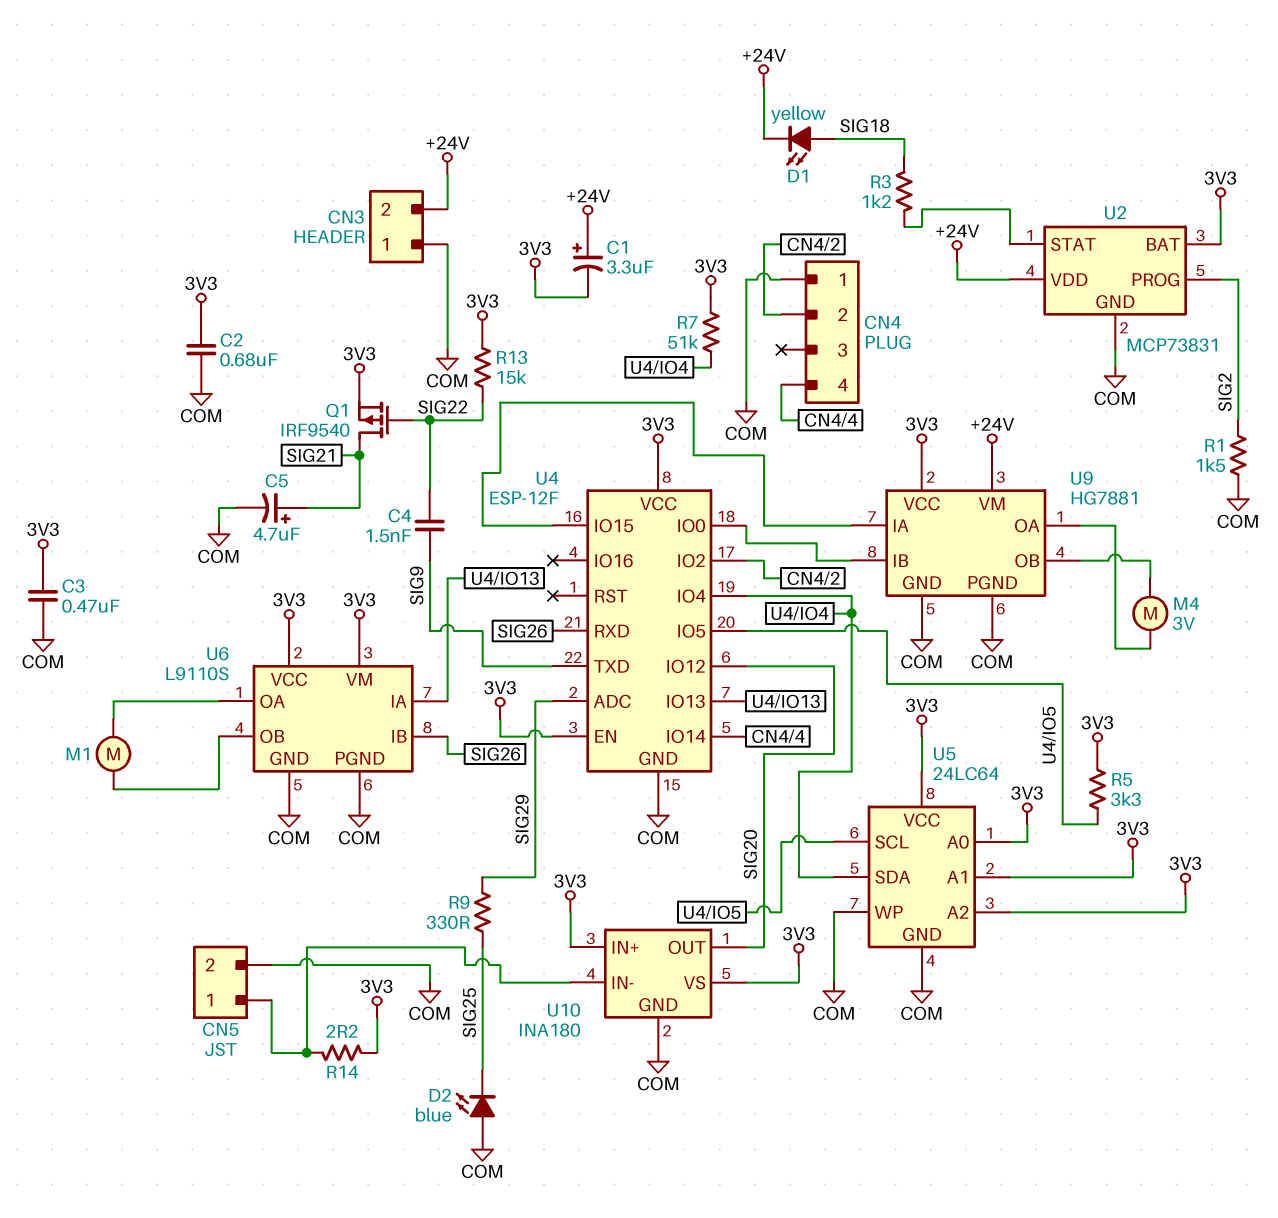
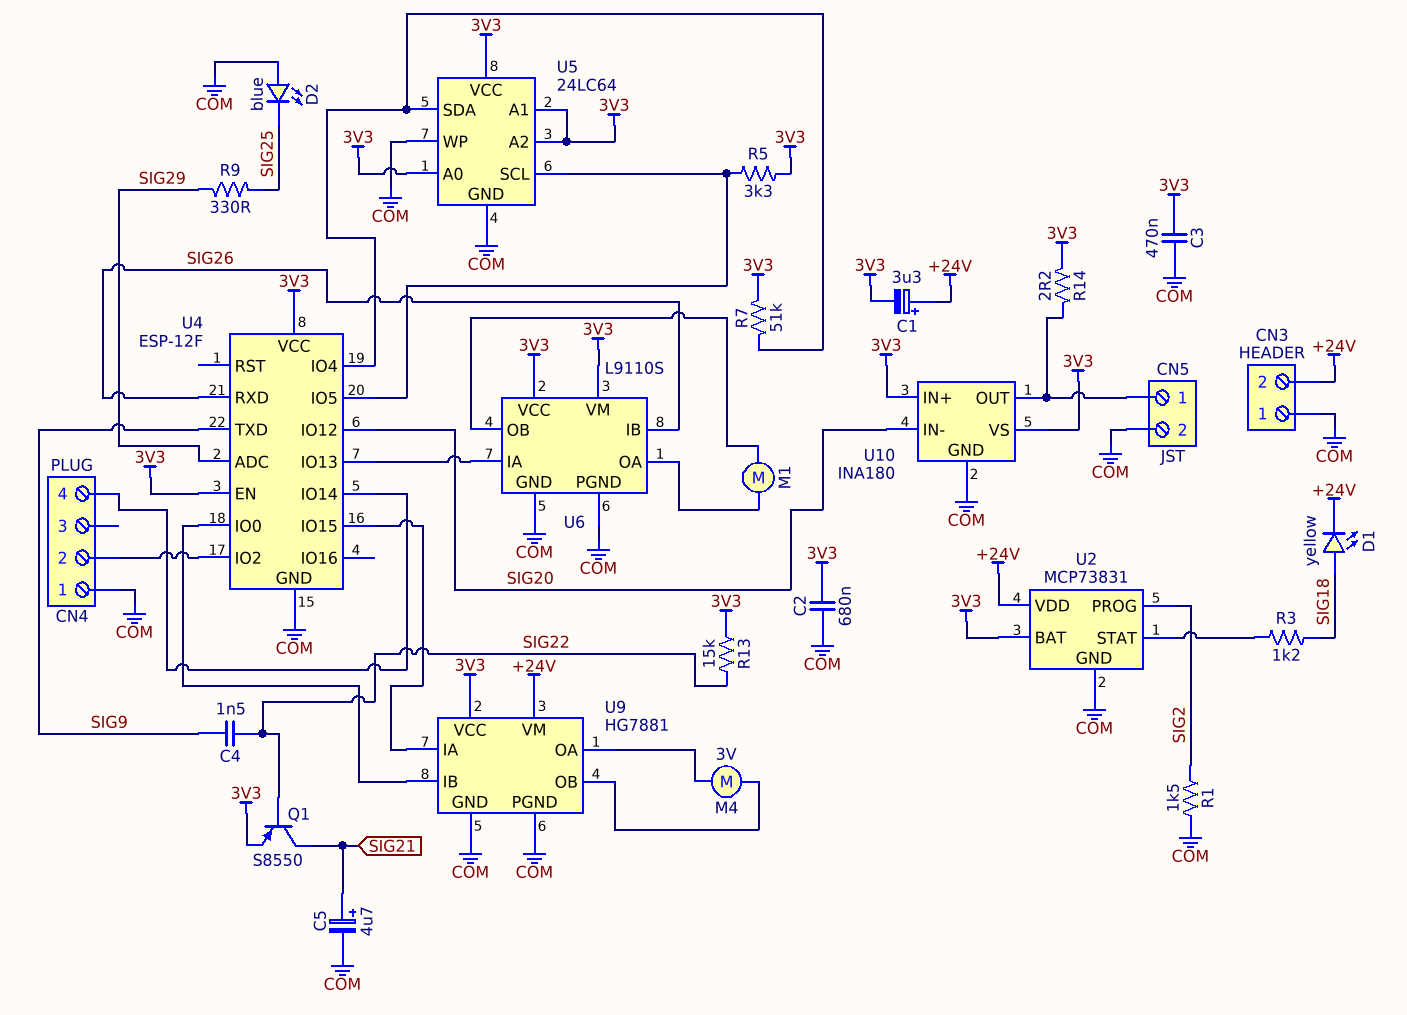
Q1: PMOS IRF9540 (G SIG22, D SIG21, S 3V3) -> PNP S8550 (B SIG22, C SIG21, E 3V3)
U10 pin IN-: CN5/1 -> SIG20
U10 pin OUT: SIG20 -> CN5/1

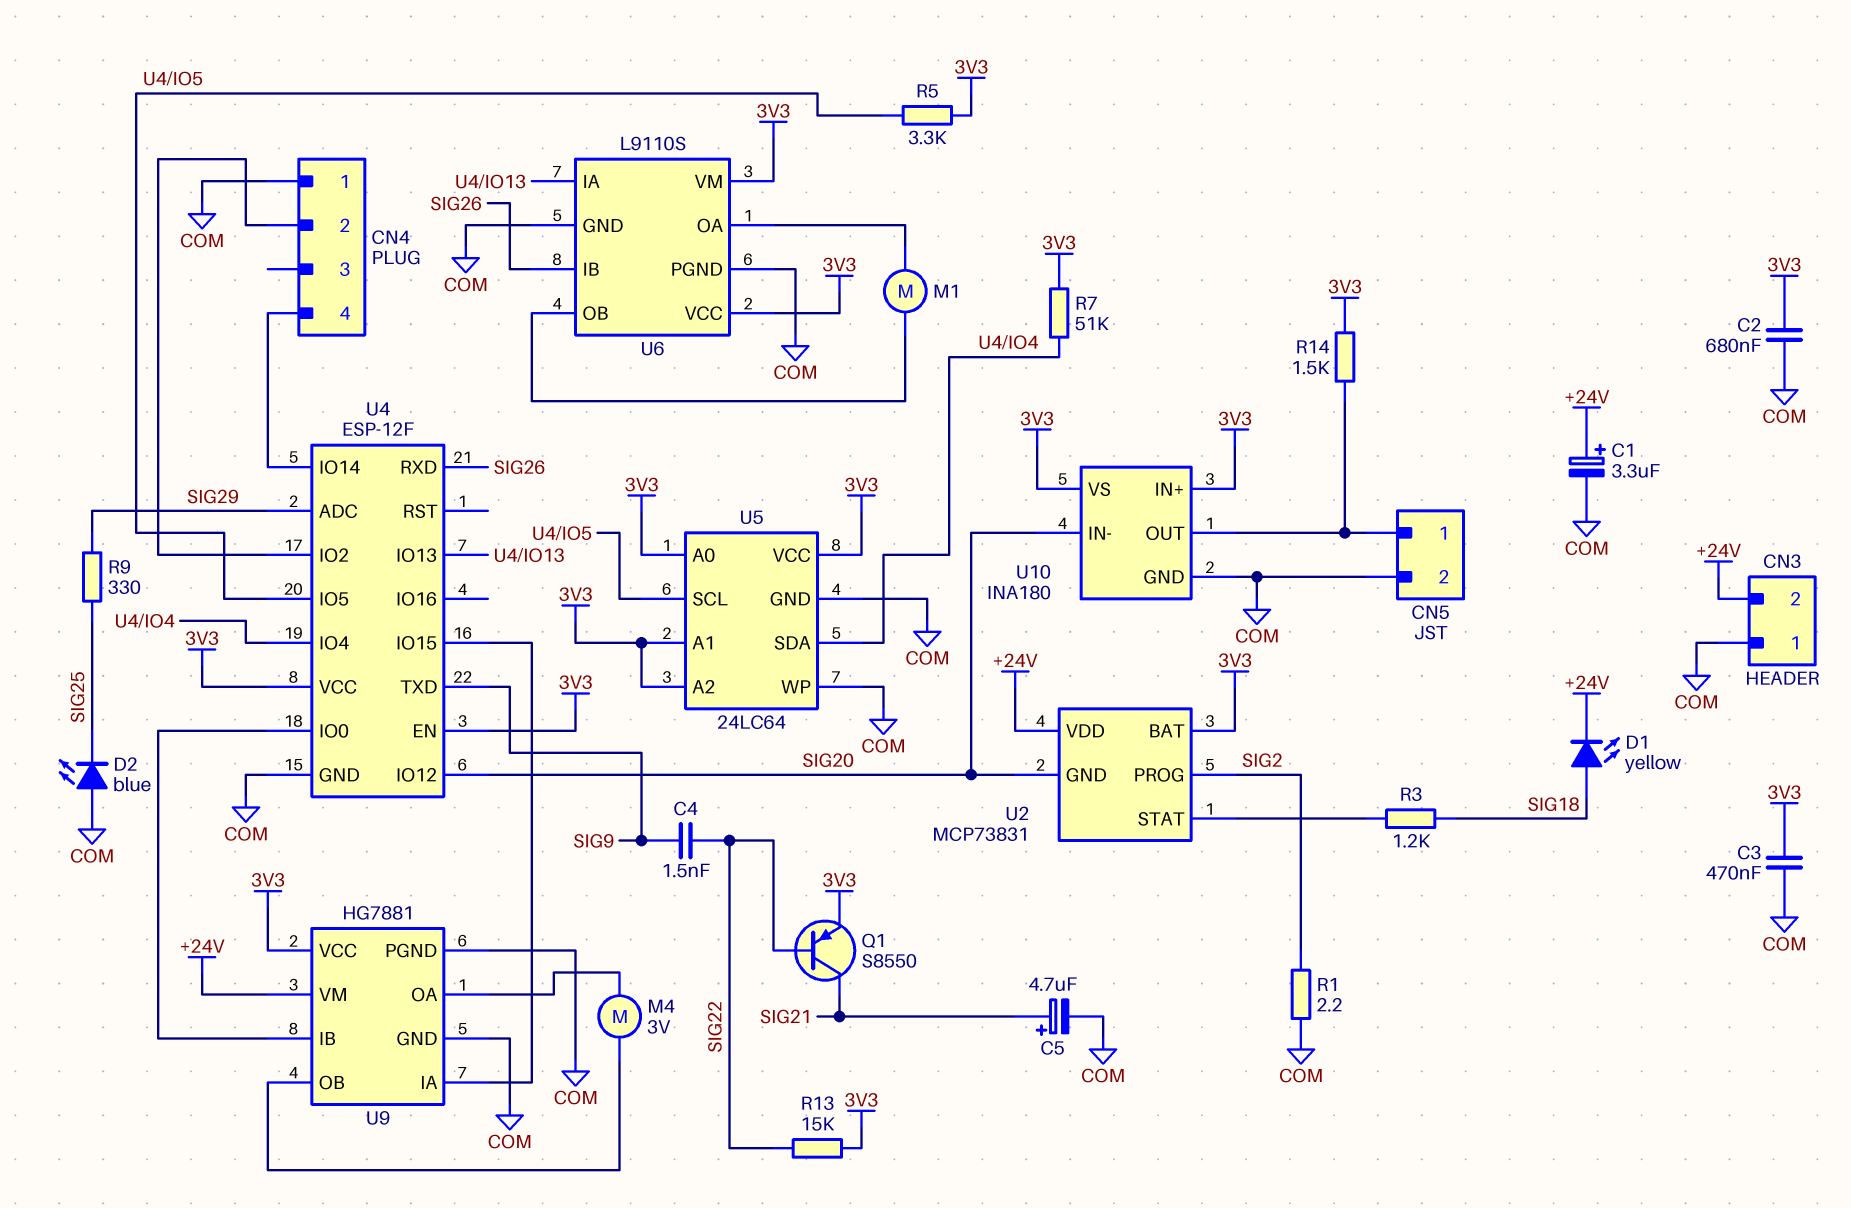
C1: 3.3uF (plus +24V, minus 3V3) -> 3.3uF (plus +24V, minus COM)
R1: 1.5k (COM, SIG2) -> 2.2 (COM, SIG2)
R14: 2.2 (3V3, CN5/1) -> 1.5k (3V3, CN5/1)
U2 pin GND: COM -> SIG20

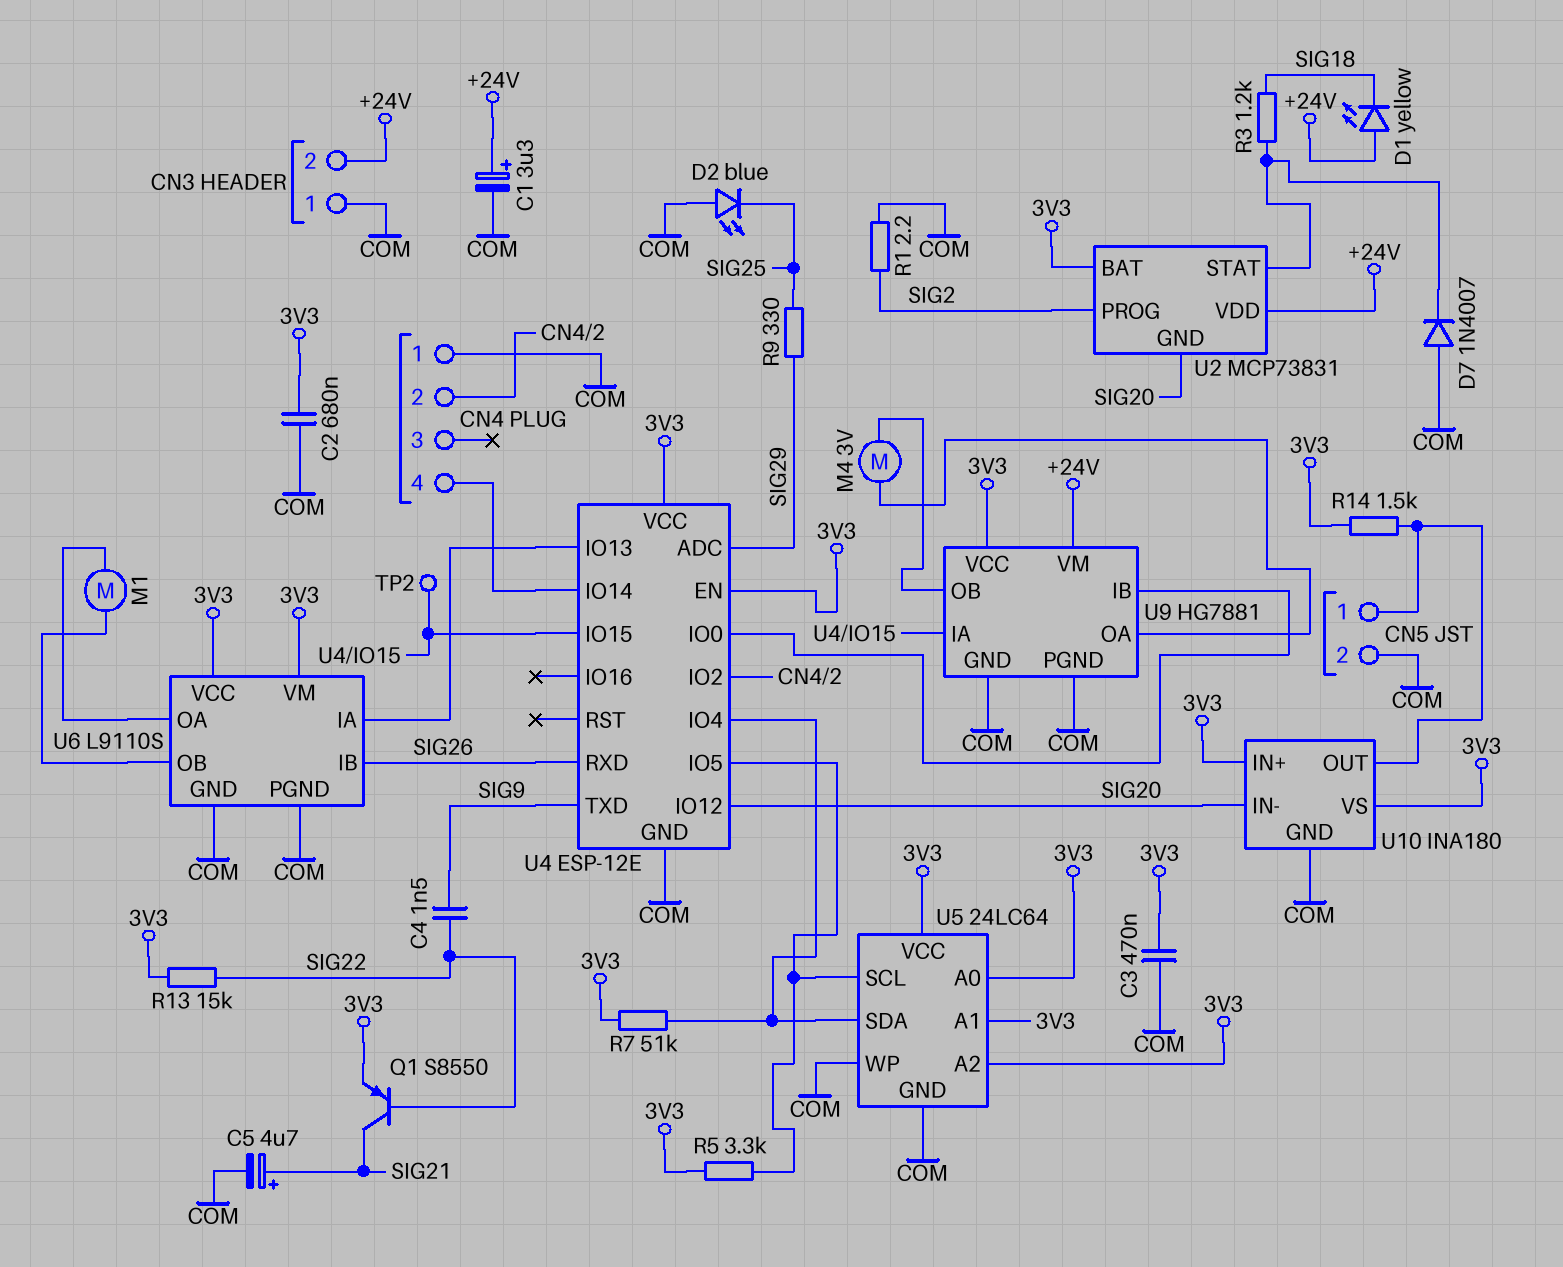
D1: LED yellow (A SIG18, K +24V) -> LED yellow (A +24V, K SIG18)
D7: none -> diode 1N4007 (A COM, K U2/STAT)
TP2: none -> test point (U4/IO15)
U4: ESP-12F -> ESP-12E

